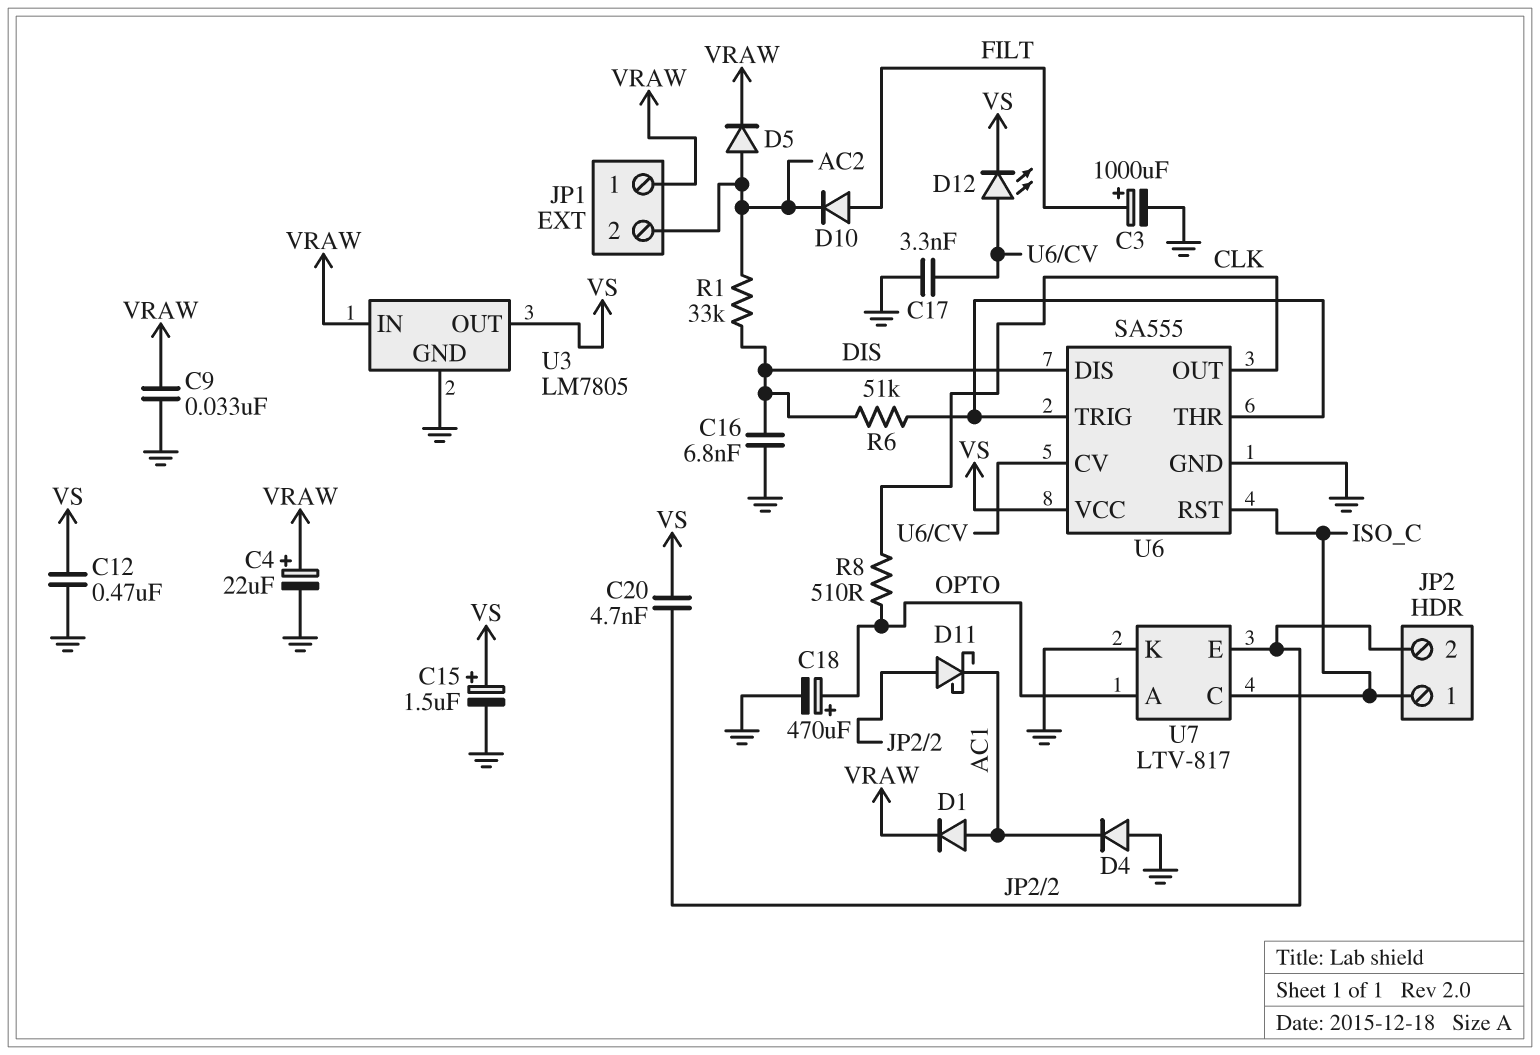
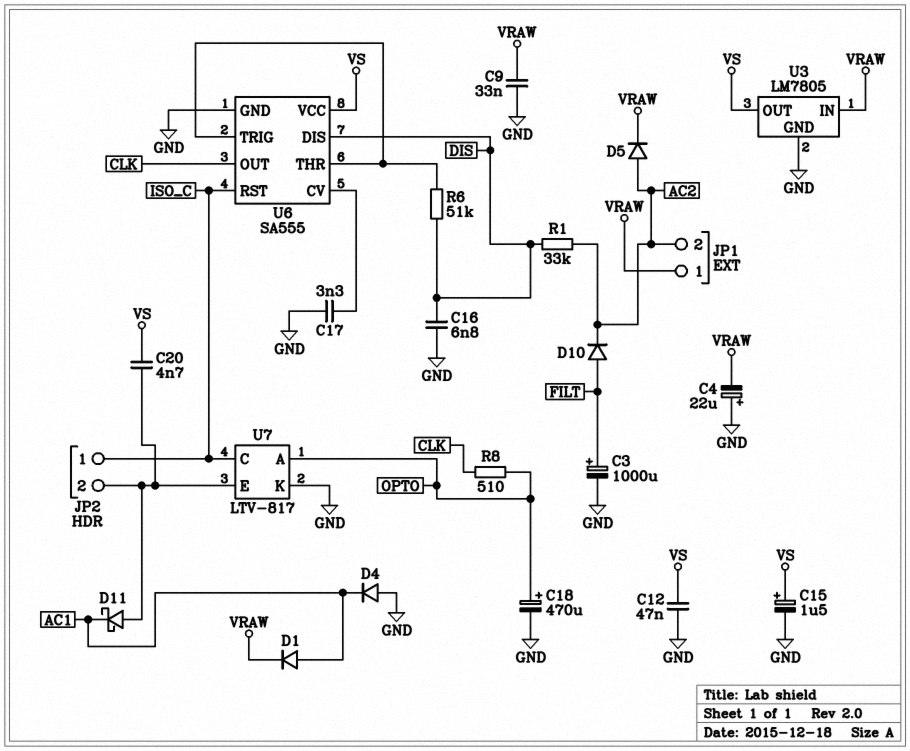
C4: 22uF (plus VRAW, minus GND) -> 22uF (plus GND, minus VRAW)
C12: 470nF (GND, VS) -> 47nF (GND, VS)
D12: LED (A U6/CV, K VS) -> none

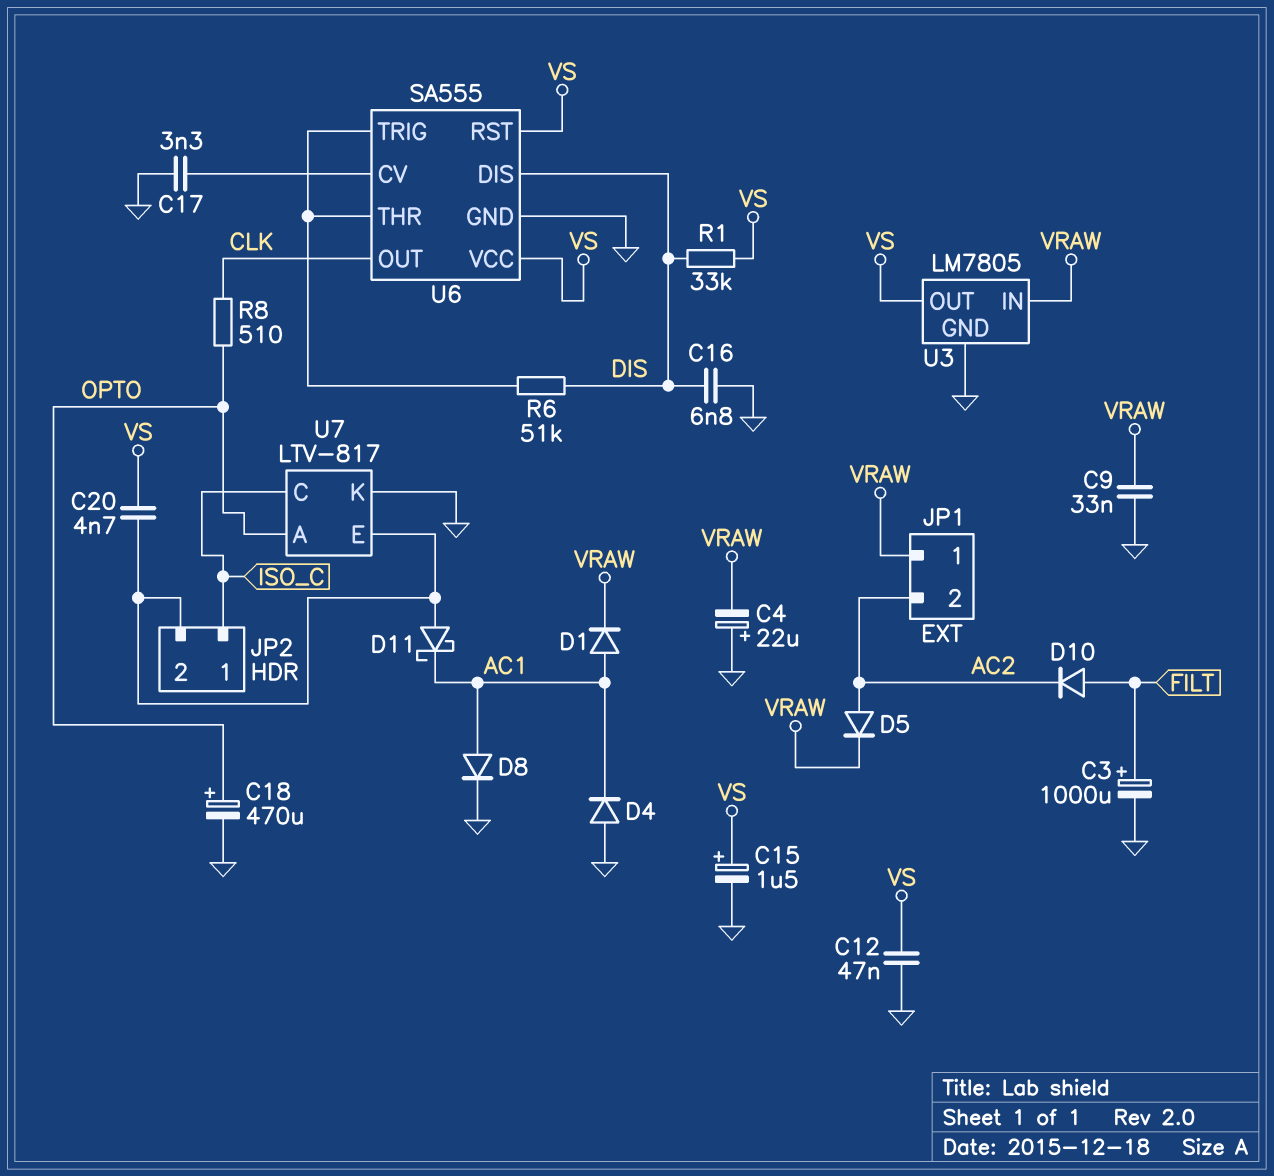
D8: none -> diode (A AC1, K GND)
R1: 33k (AC2, DIS) -> 33k (DIS, VS)
U6 pin RST: ISO_C -> VS

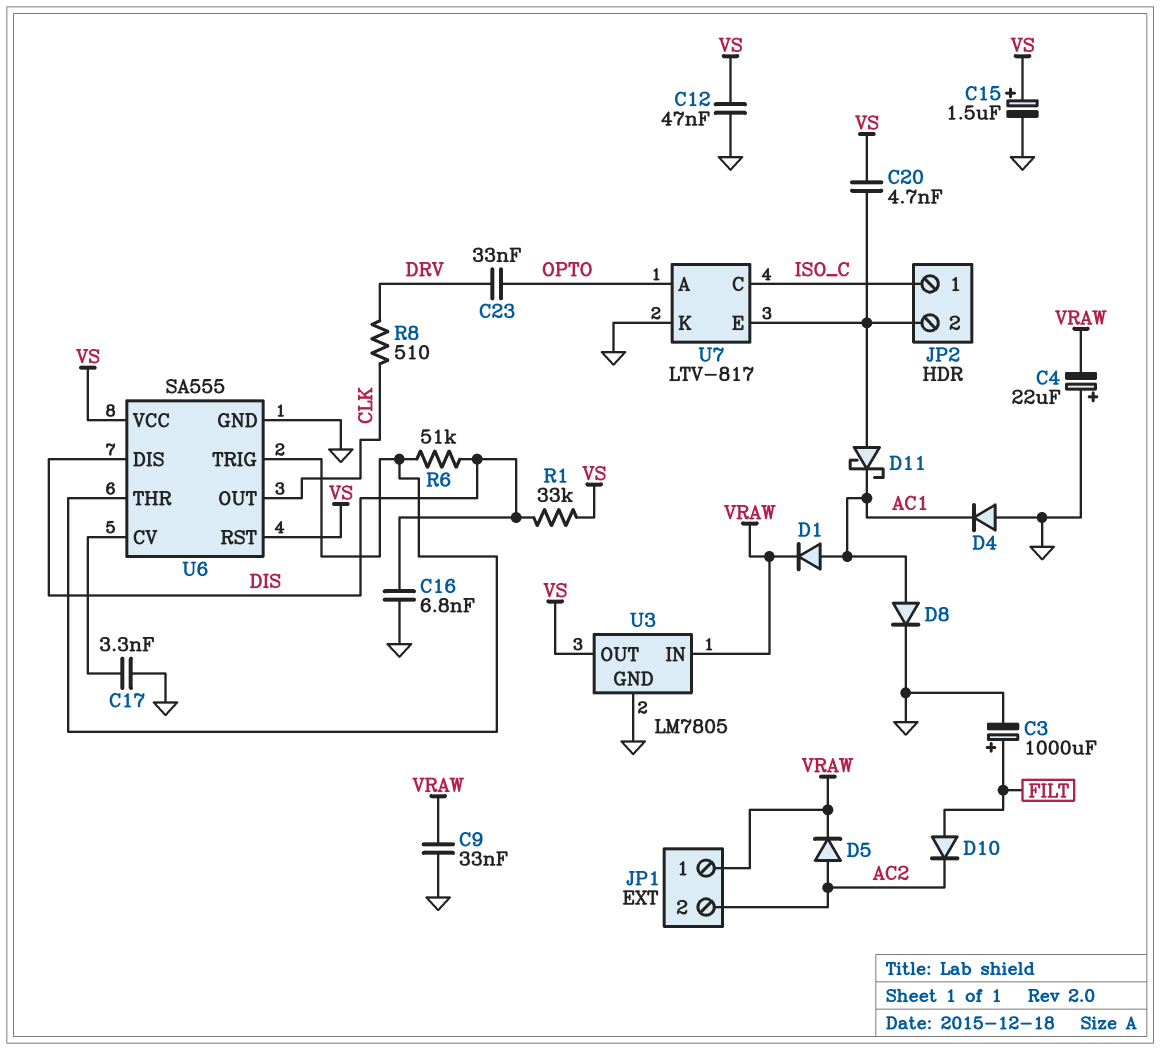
C18: 470uF (plus OPTO, minus GND) -> none
C23: none -> 33nF (DRV, OPTO)
R8: 510 (CLK, OPTO) -> 510 (CLK, DRV)

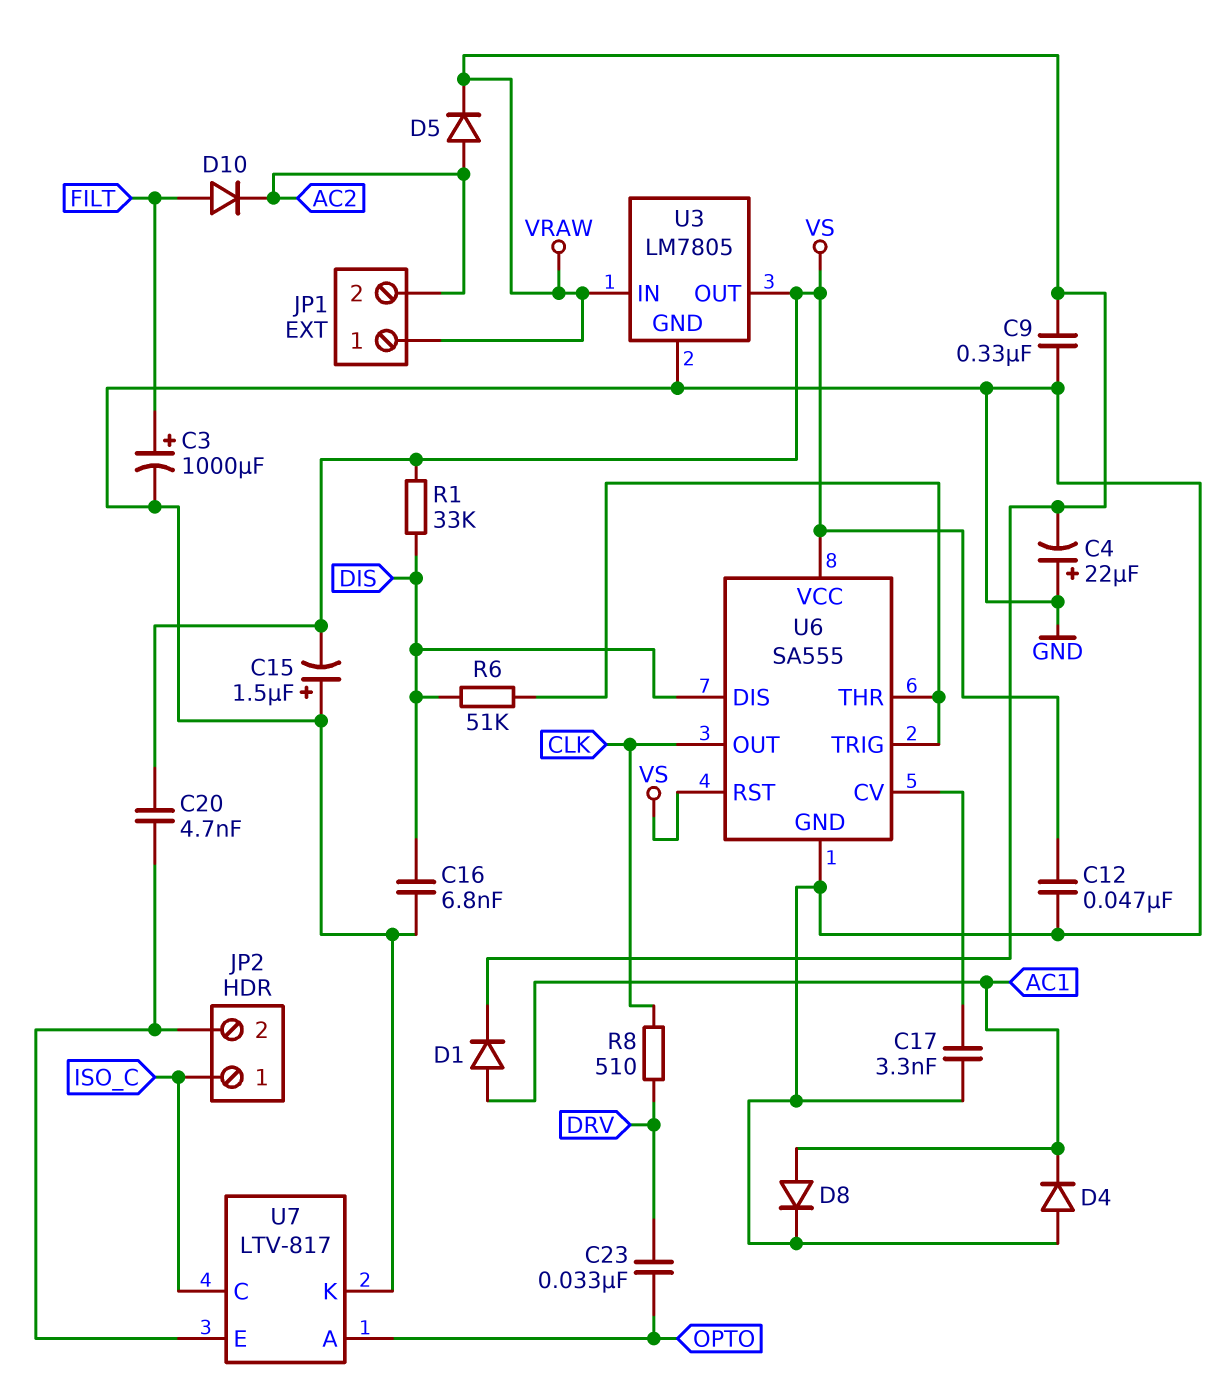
C9: 33nF (GND, VRAW) -> 330nF (GND, VRAW)
C15: 1.5uF (plus VS, minus GND) -> 1.5uF (plus GND, minus VS)
D11: schottky (A JP2/2, K AC1) -> none

